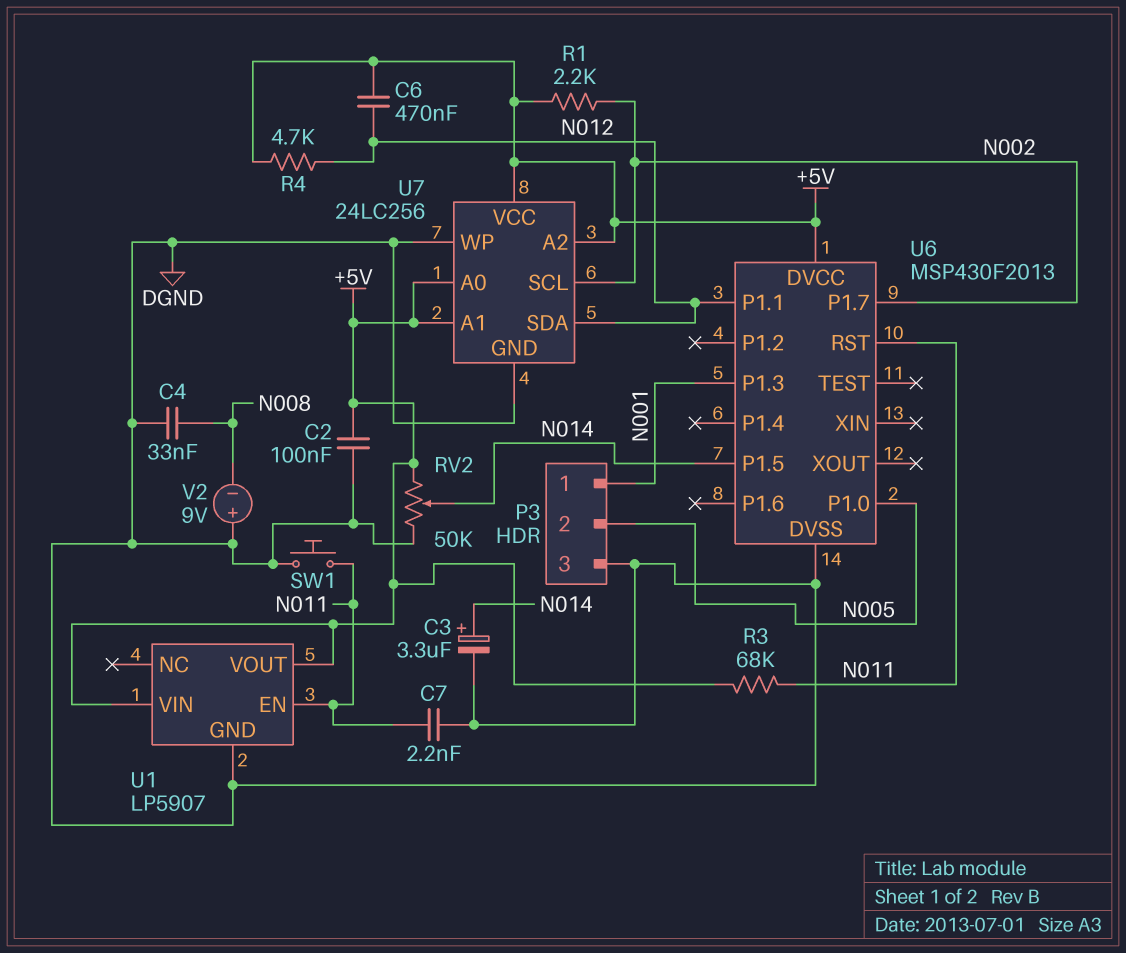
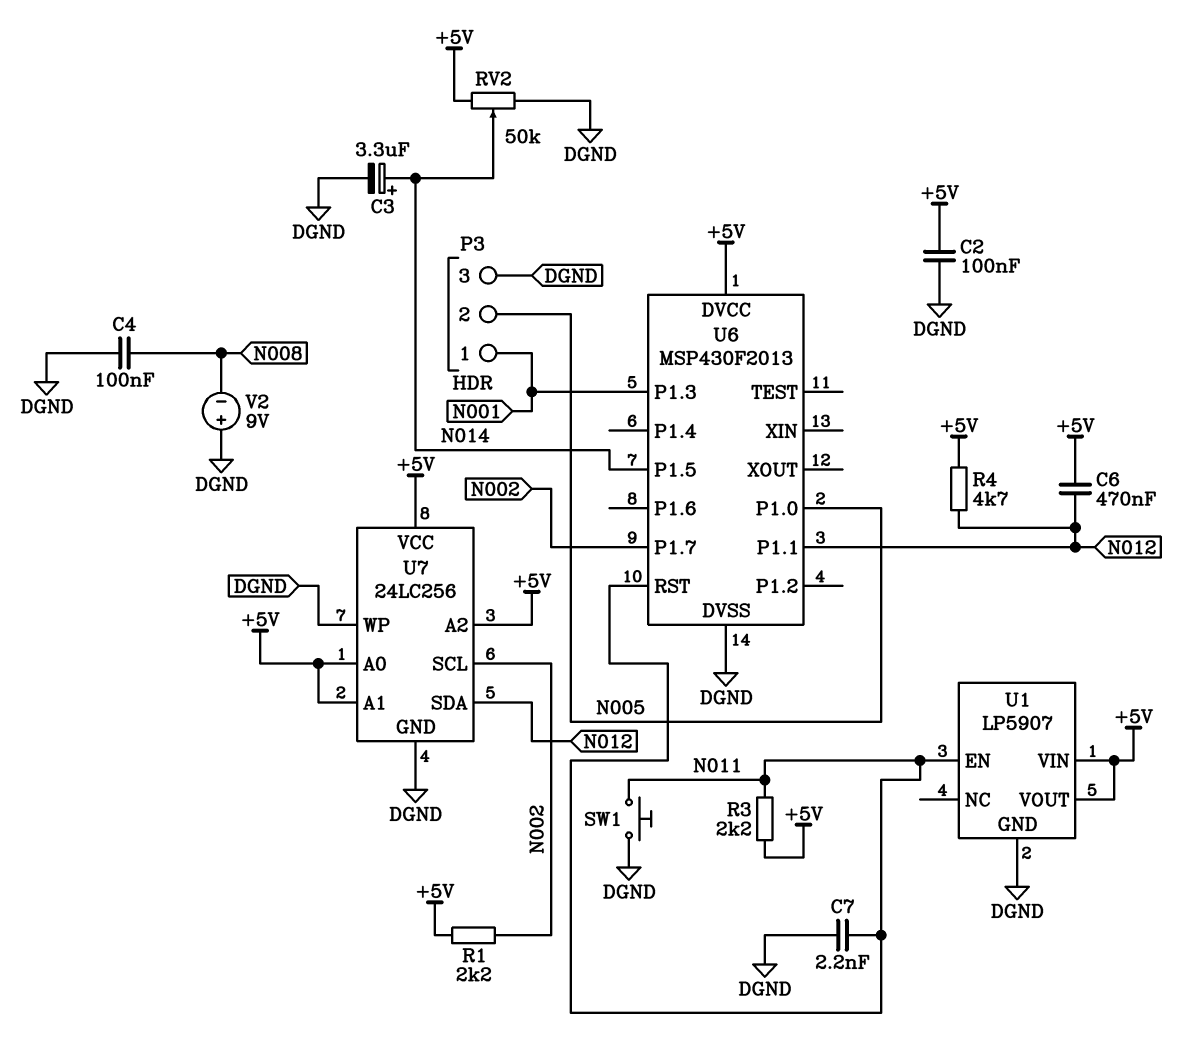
C4: 33nF (DGND, N008) -> 100nF (DGND, N008)
R3: 68k (+5V, N011) -> 2.2k (+5V, N011)

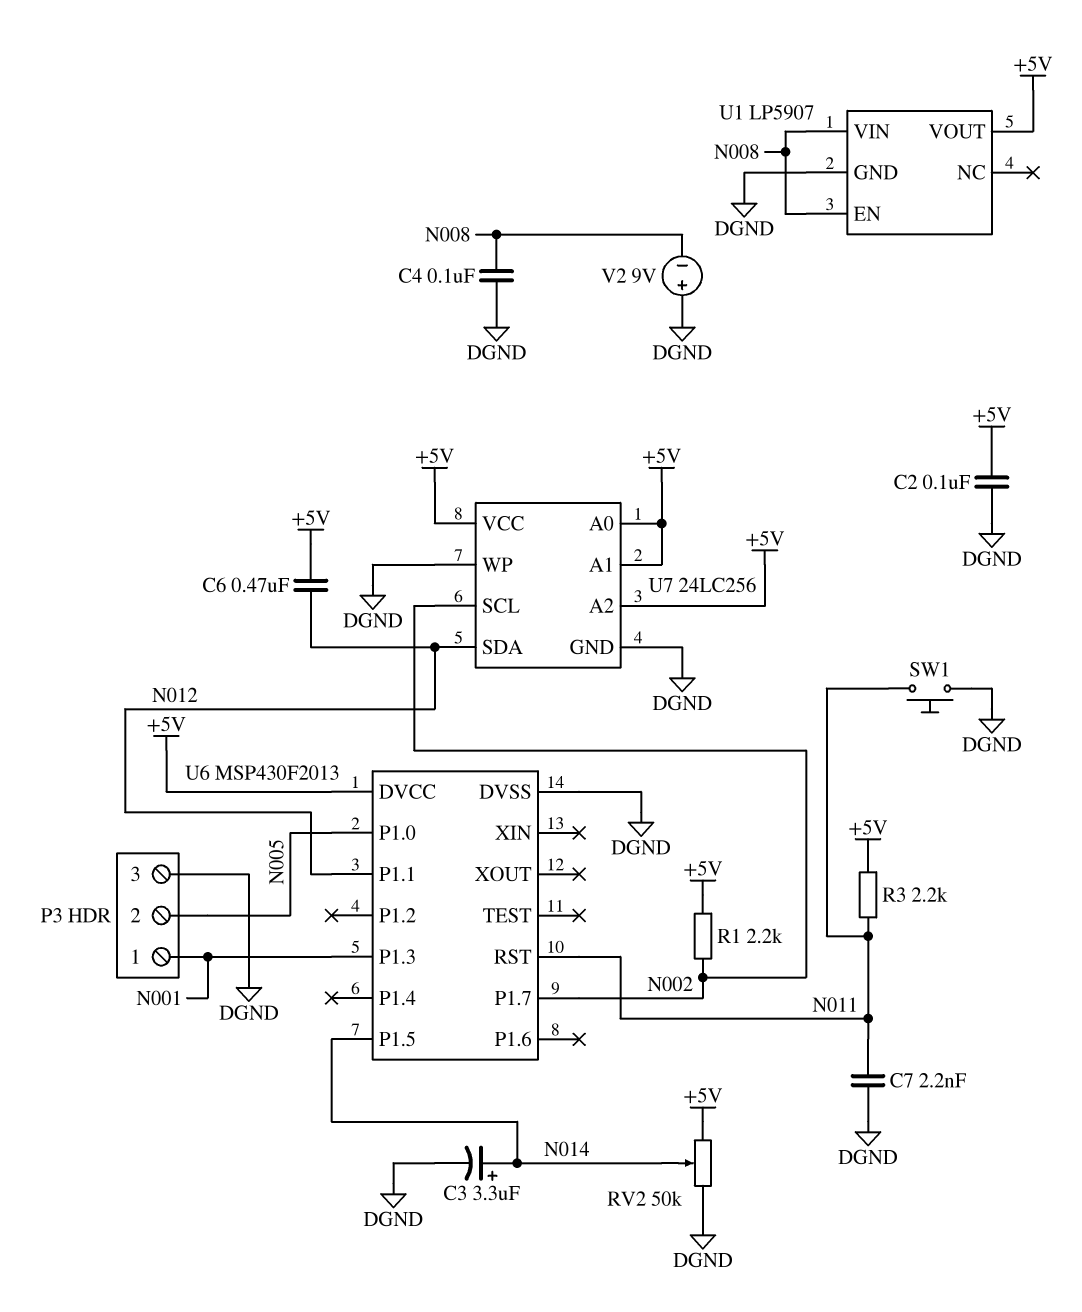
R4: 4.7k (+5V, N012) -> none
U1 pin EN: N011 -> N008
U1 pin VIN: +5V -> N008

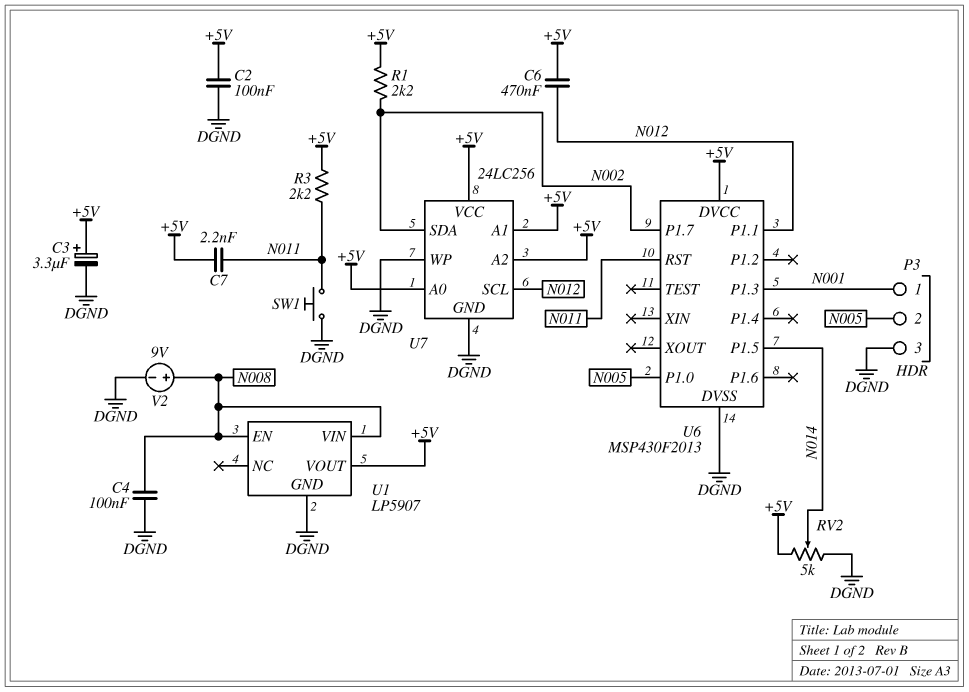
C3: 3.3uF (plus N014, minus DGND) -> 3.3uF (plus +5V, minus DGND)
C7: 2.2nF (DGND, N011) -> 2.2nF (+5V, N011)
RV2: 50k (+5V, DGND, wiper N014) -> 5k (+5V, DGND, wiper N014)
U7 pin SCL: N002 -> N012
U7 pin SDA: N012 -> N002
V2: 9V (plus DGND, minus N008) -> 9V (plus N008, minus DGND)

